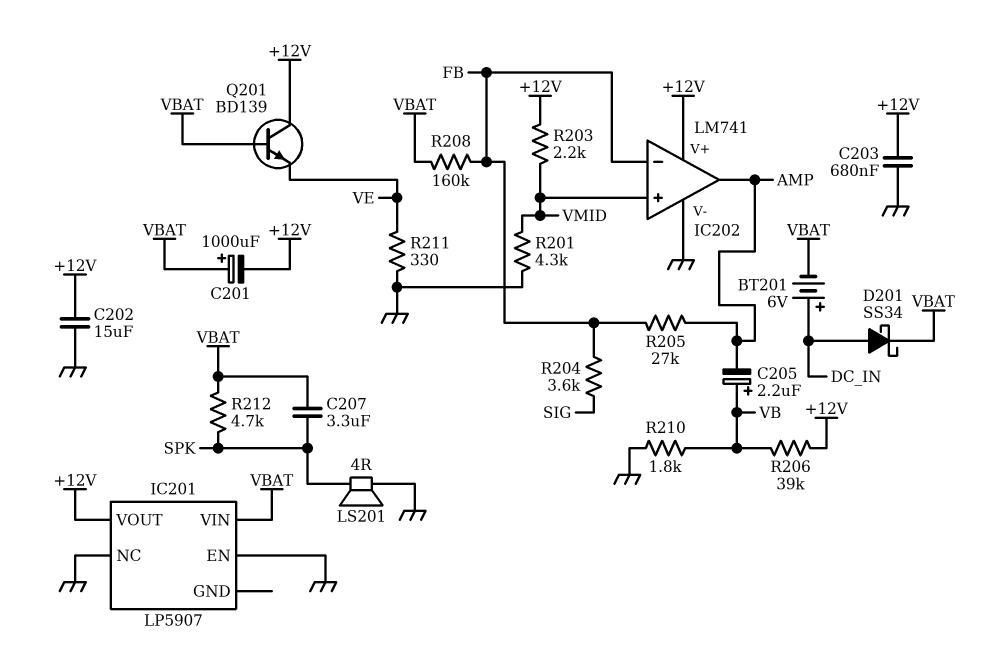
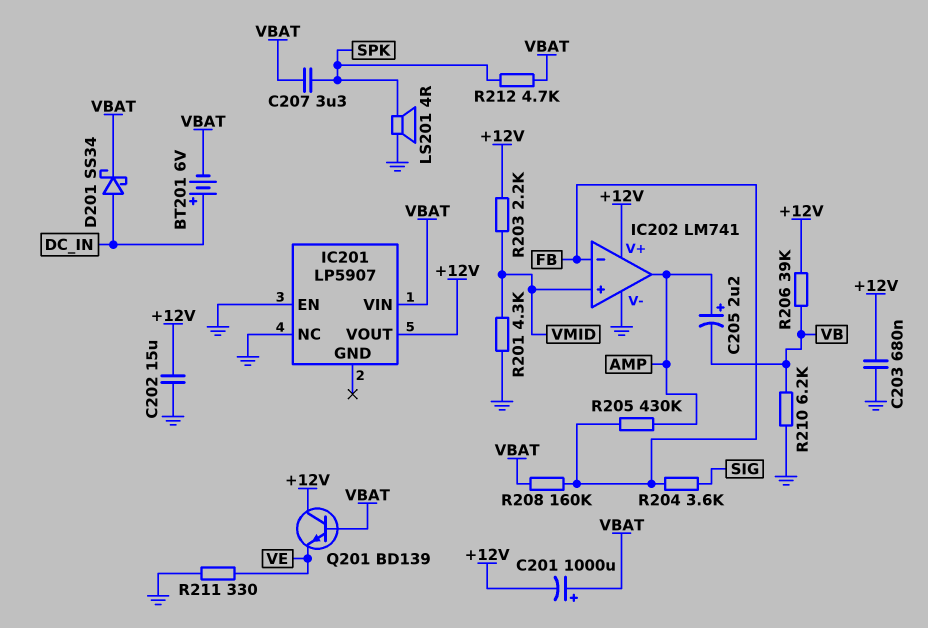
C205: 2.2uF (plus VB, minus AMP) -> 2.2uF (plus AMP, minus VB)
R205: 27k (AMP, FB) -> 430k (AMP, FB)
R210: 1.8k (GND, VB) -> 6.2k (GND, VB)

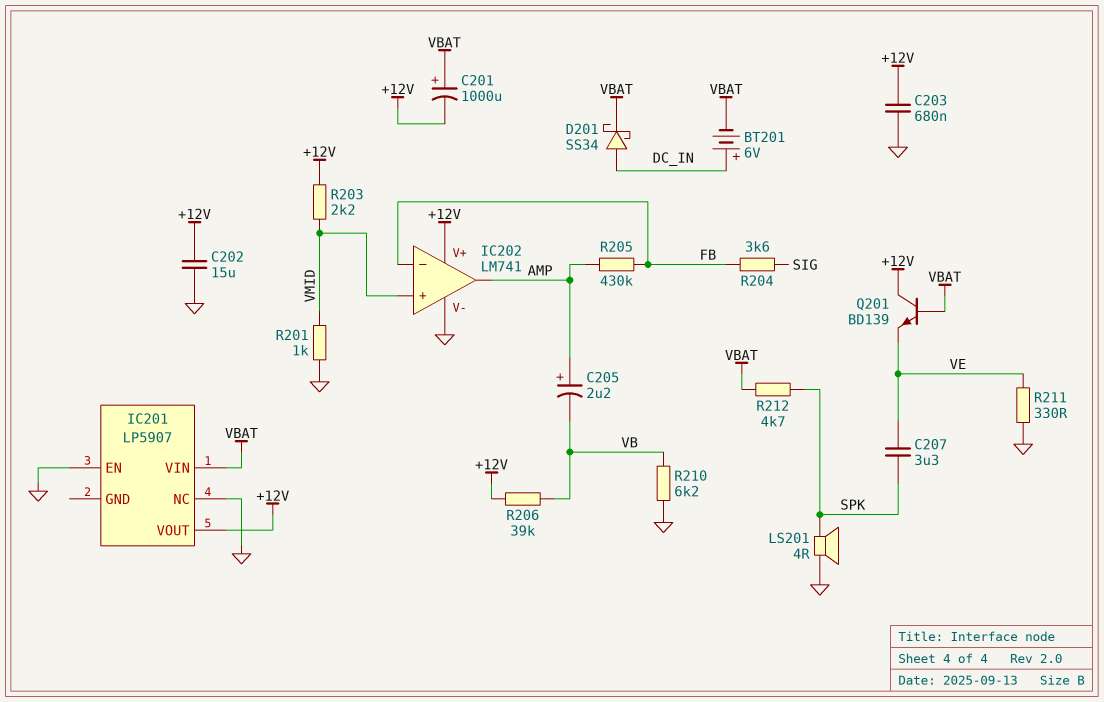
C207: 3.3uF (SPK, VBAT) -> 3.3uF (SPK, VE)
R201: 4.3k (GND, VMID) -> 1k (GND, VMID)
R208: 160k (FB, VBAT) -> none

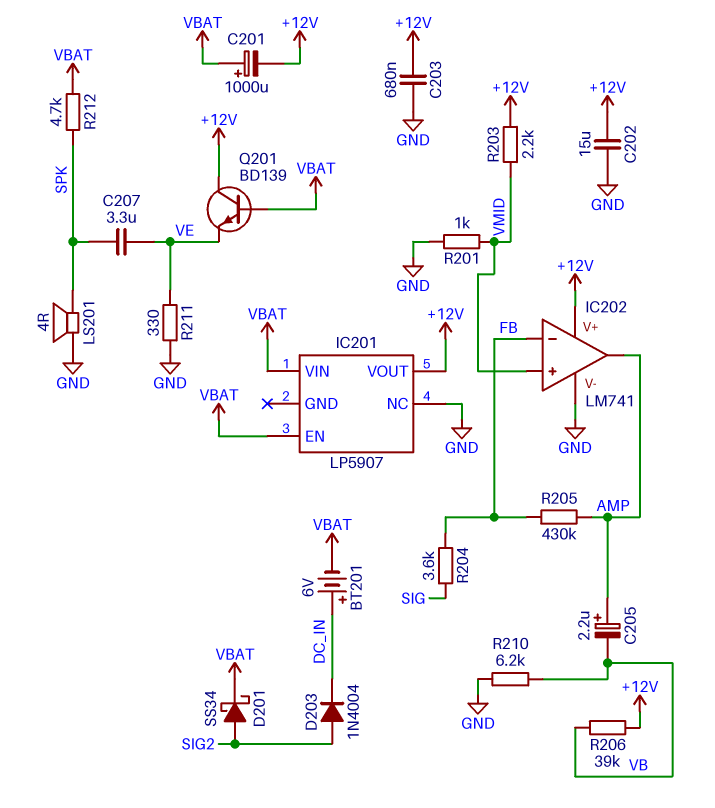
D201: schottky SS34 (A DC_IN, K VBAT) -> schottky SS34 (A SIG2, K VBAT)
D203: none -> diode 1N4004 (A SIG2, K DC_IN)
IC201 pin EN: GND -> VBAT

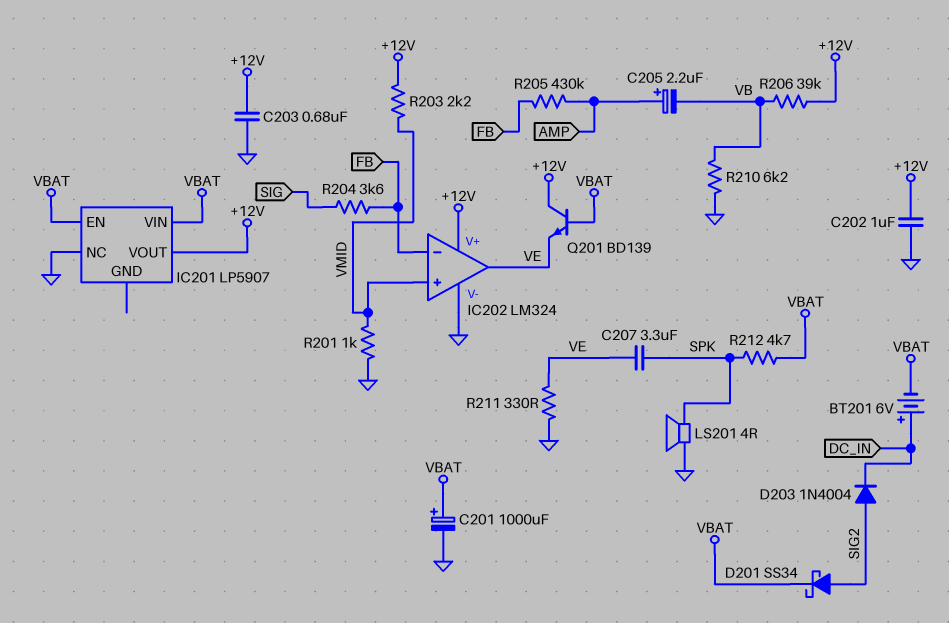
C201: 1000uF (plus VBAT, minus +12V) -> 1000uF (plus VBAT, minus GND)
C202: 15uF (+12V, GND) -> 1uF (+12V, GND)
IC202: LM741 -> LM324
IC202 pin out: AMP -> VE

